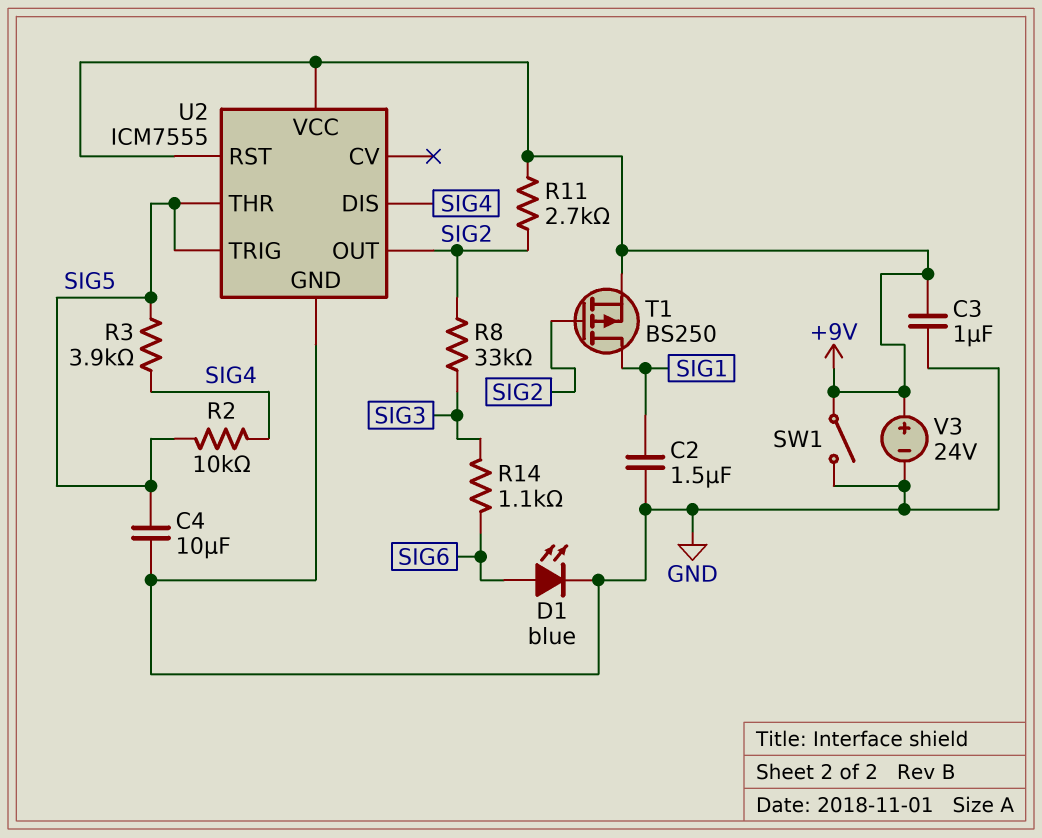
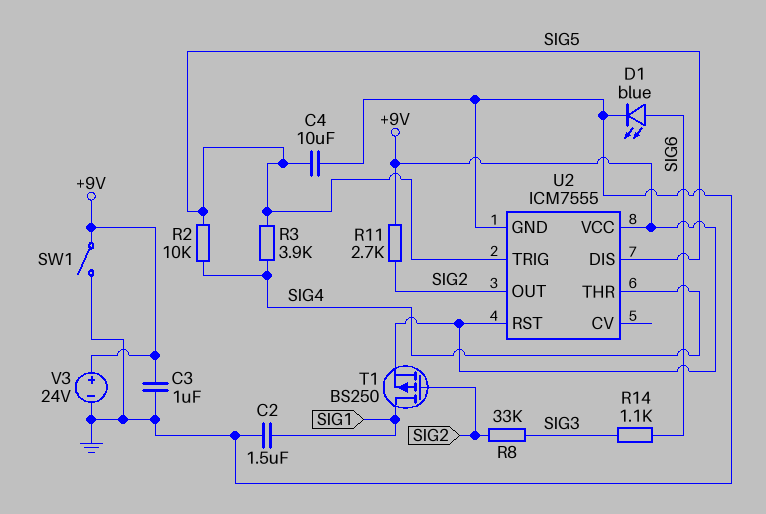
U2 pin DIS: SIG4 -> SIG5
U2 pin THR: SIG5 -> SIG4

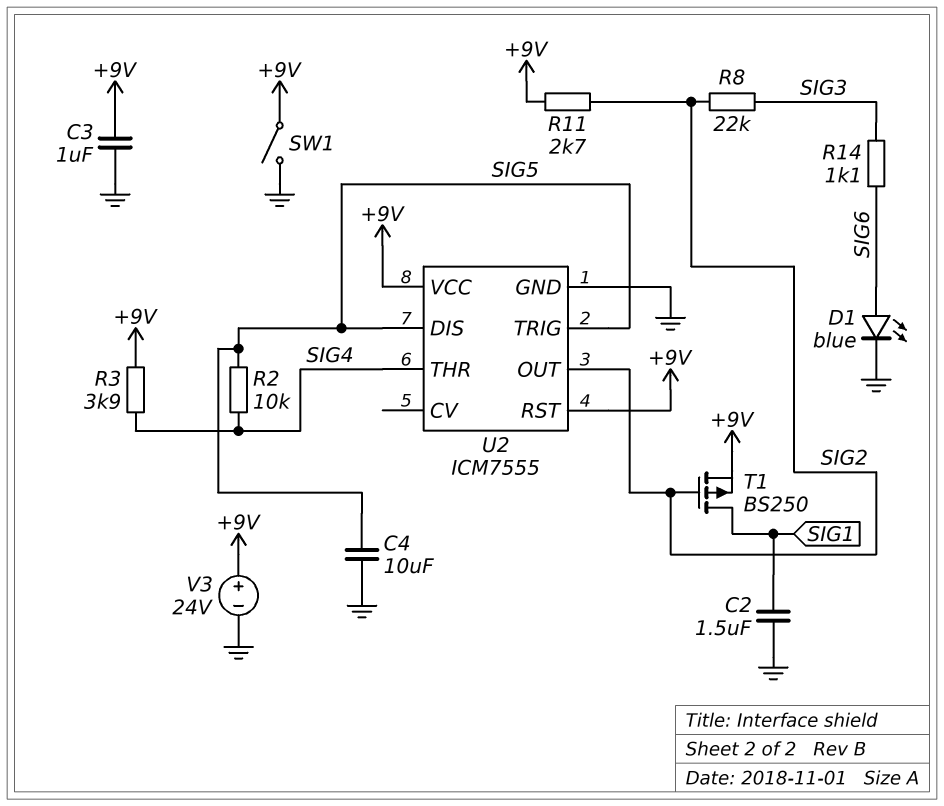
R3: 3.9k (SIG4, SIG5) -> 3.9k (+9V, SIG4)
R8: 33k (SIG2, SIG3) -> 22k (SIG2, SIG3)

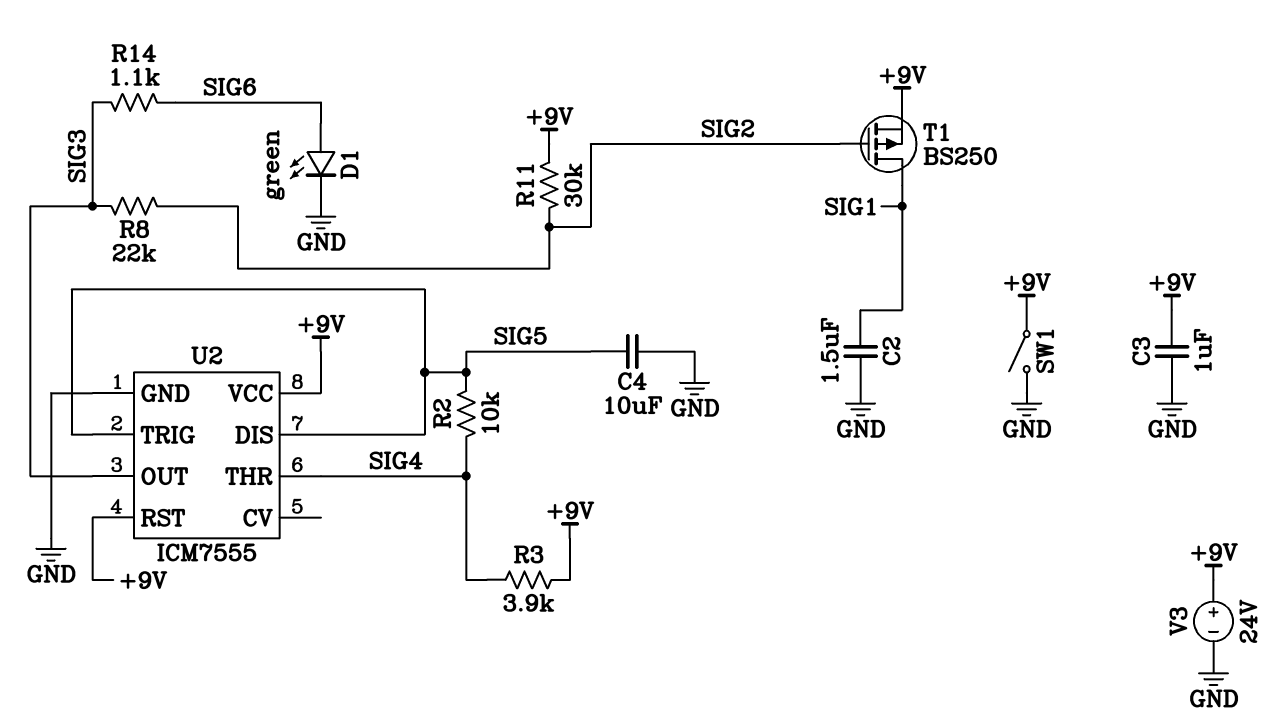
D1: LED blue (A SIG6, K GND) -> LED green (A SIG6, K GND)
R11: 2.7k (+9V, SIG2) -> 30k (+9V, SIG2)
U2 pin OUT: SIG2 -> SIG3

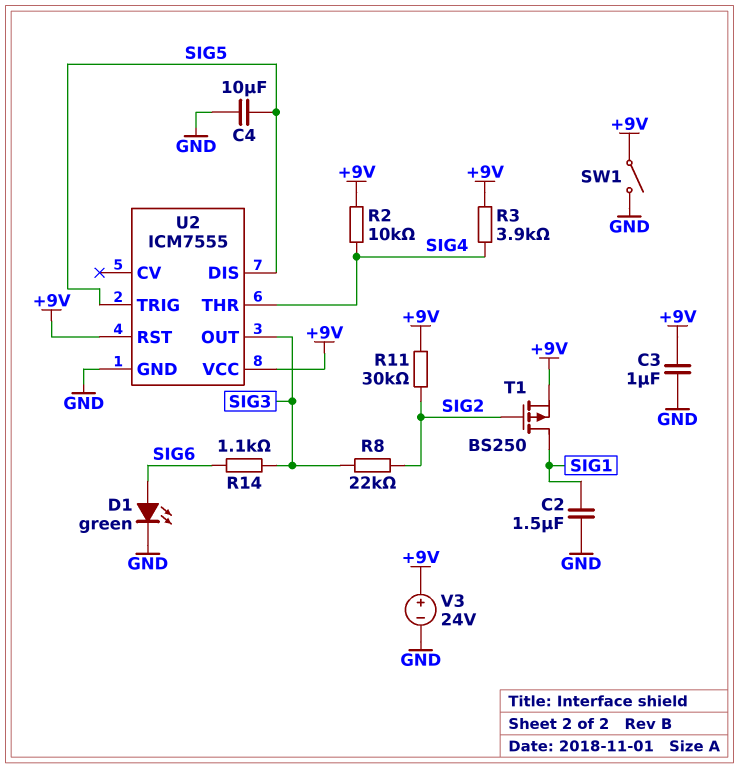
R2: 10k (SIG4, SIG5) -> 10k (+9V, SIG4)

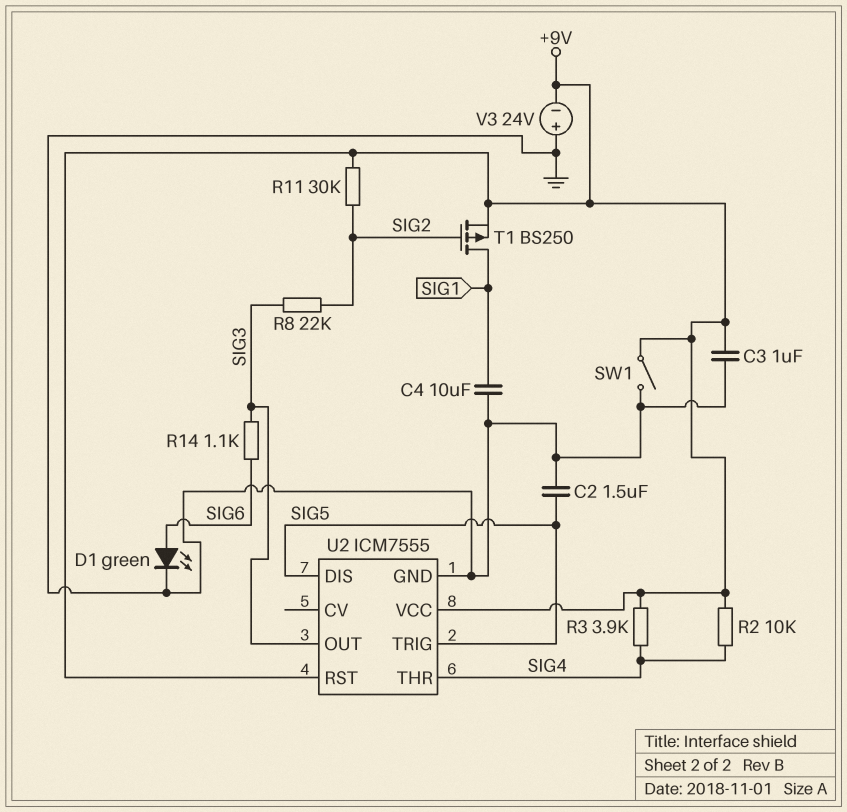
C2: 1.5uF (GND, SIG1) -> 1.5uF (GND, SIG5)
C4: 10uF (GND, SIG5) -> 10uF (GND, SIG1)
V3: 24V (plus +9V, minus GND) -> 24V (plus GND, minus +9V)

